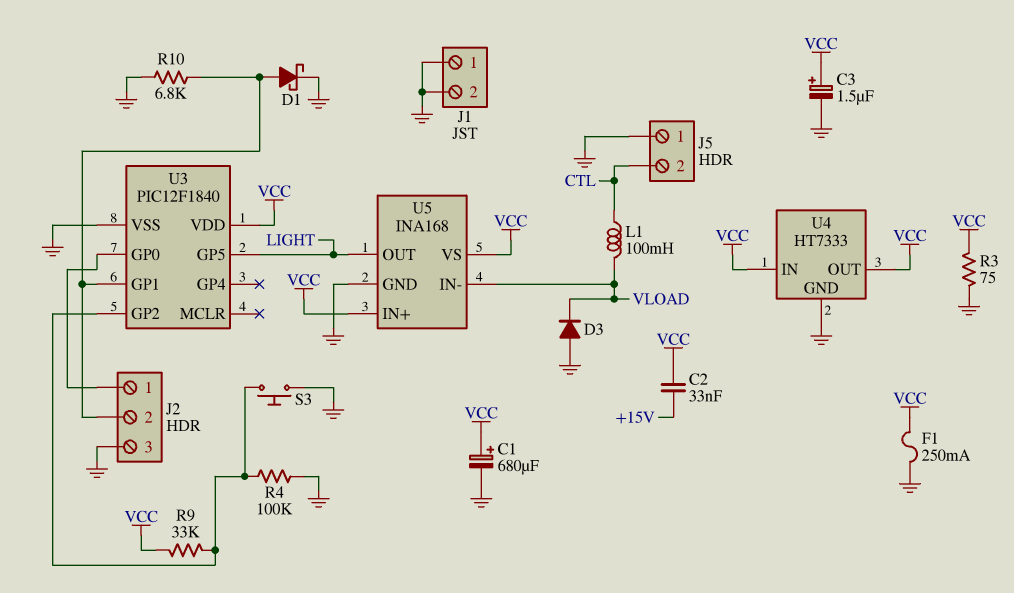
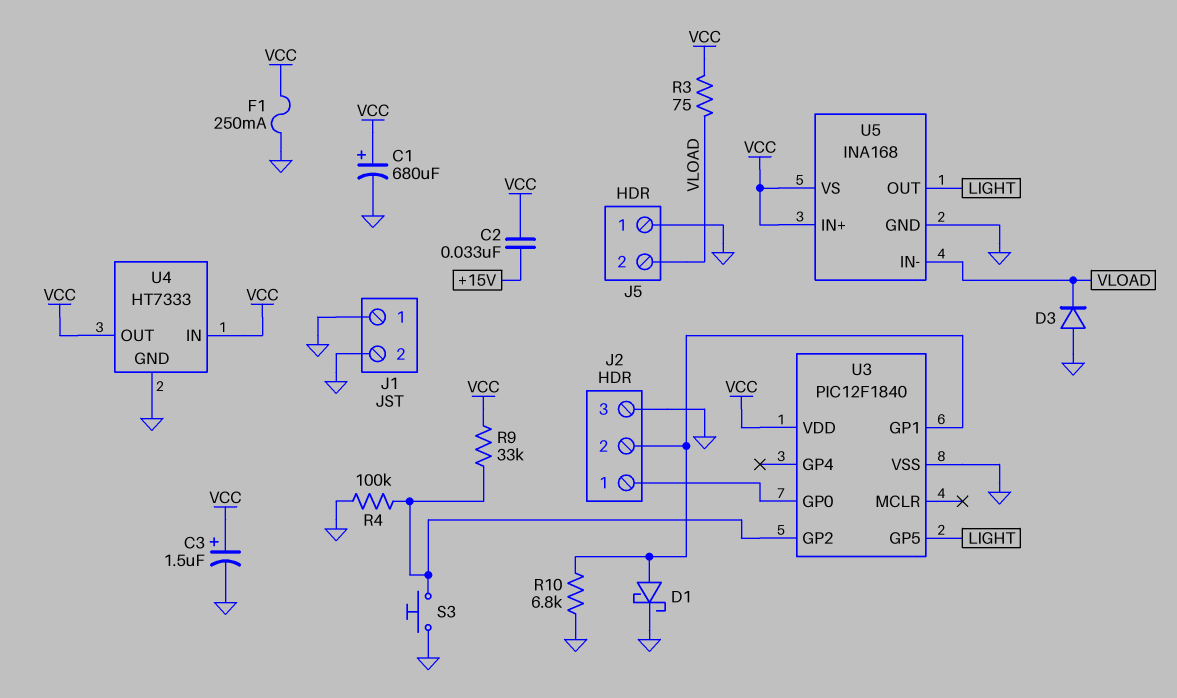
J5 pin 2: CTL -> VLOAD
L1: 100mH (CTL, VLOAD) -> none
R3: 75 (GND, VCC) -> 75 (VCC, VLOAD)

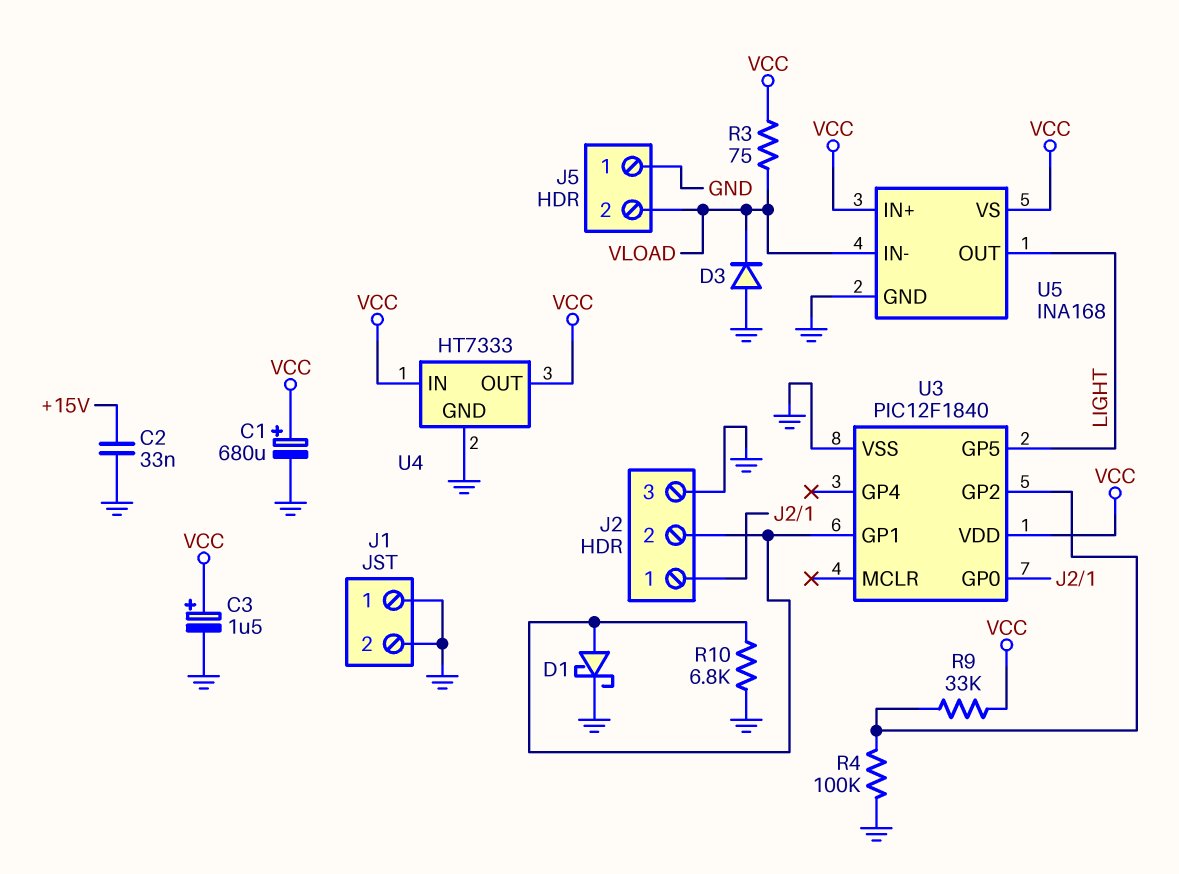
C2: 33nF (+15V, VCC) -> 33nF (+15V, GND)
F1: 250mA (GND, VCC) -> none
S3: button (GND, U3/GP2) -> none

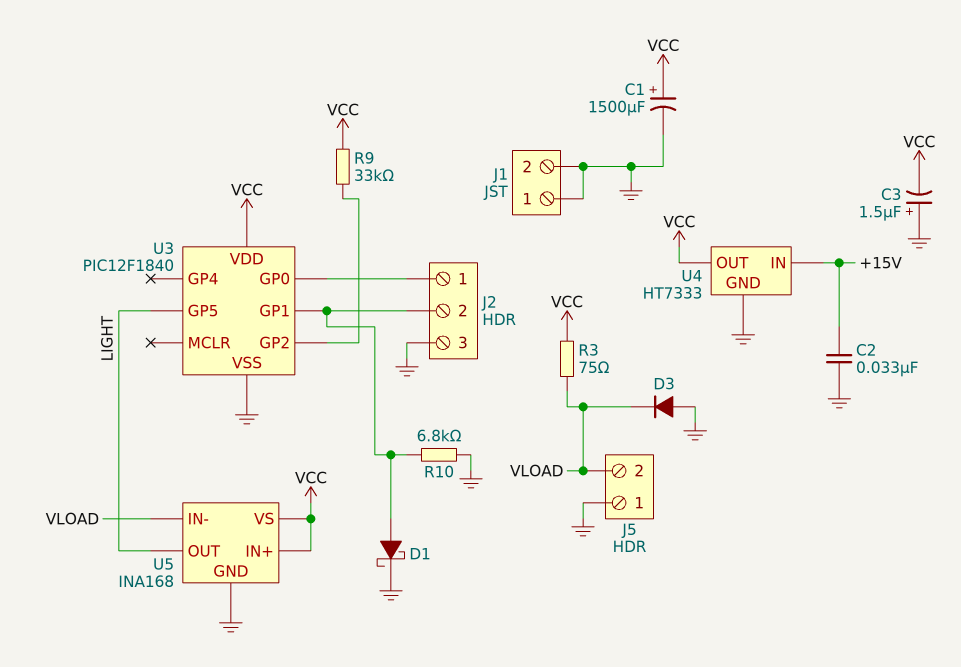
C1: 680uF (plus VCC, minus GND) -> 1500uF (plus VCC, minus GND)
C3: 1.5uF (plus VCC, minus GND) -> 1.5uF (plus GND, minus VCC)
R4: 100k (GND, U3/GP2) -> none
U4 pin IN: VCC -> +15V

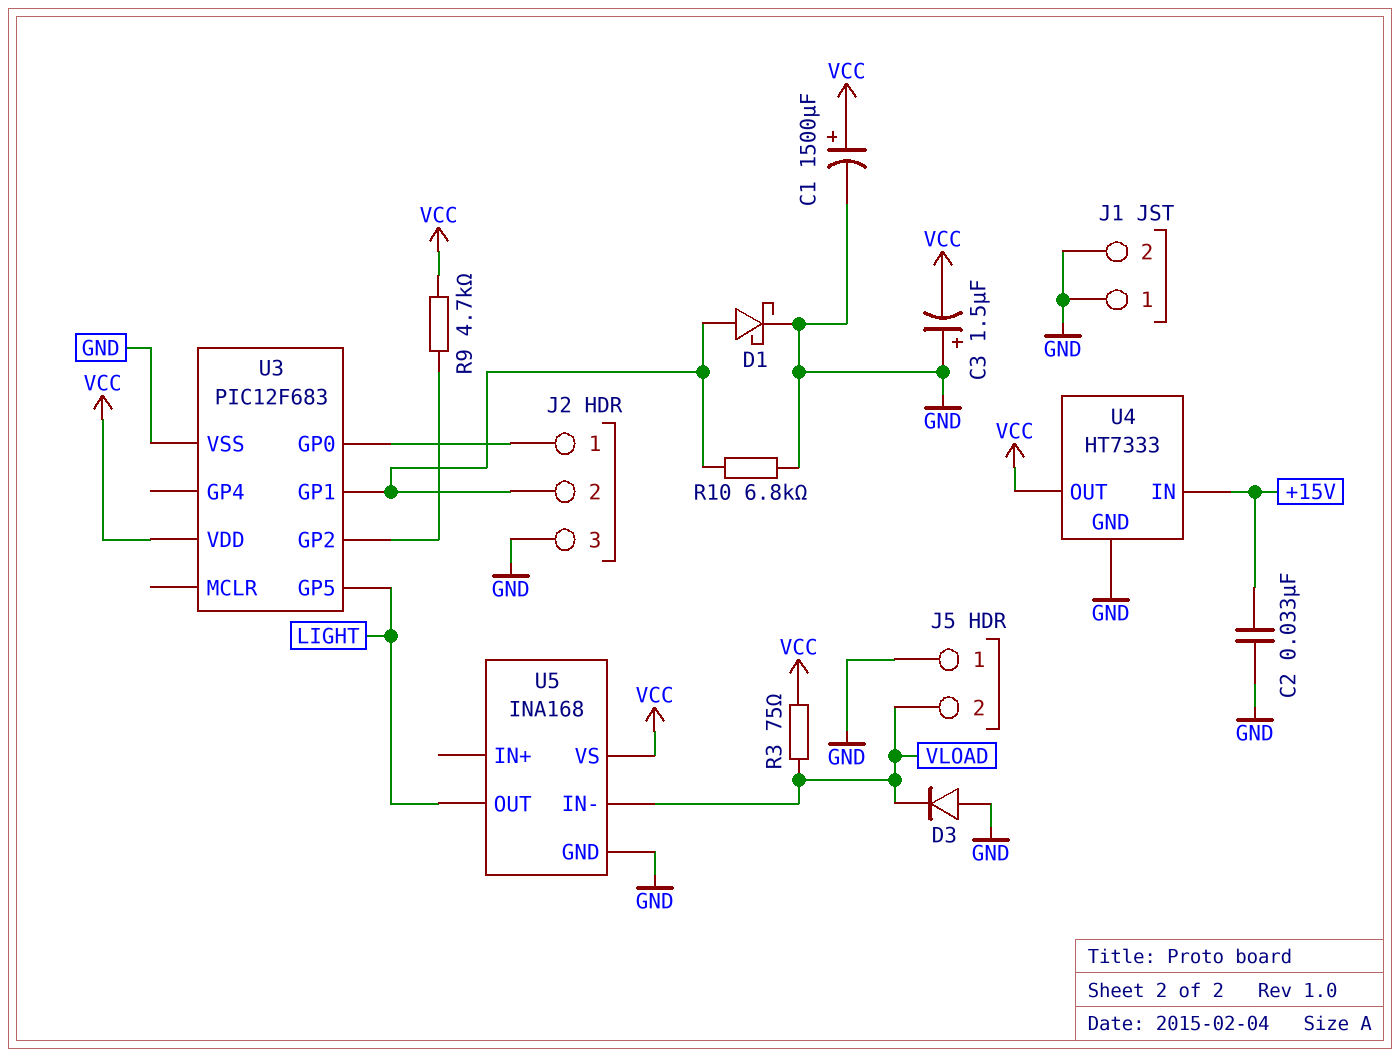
R9: 33k (U3/GP2, VCC) -> 4.7k (U3/GP2, VCC)
U3: PIC12F1840 -> PIC12F683
U5 pin IN+: VCC -> none

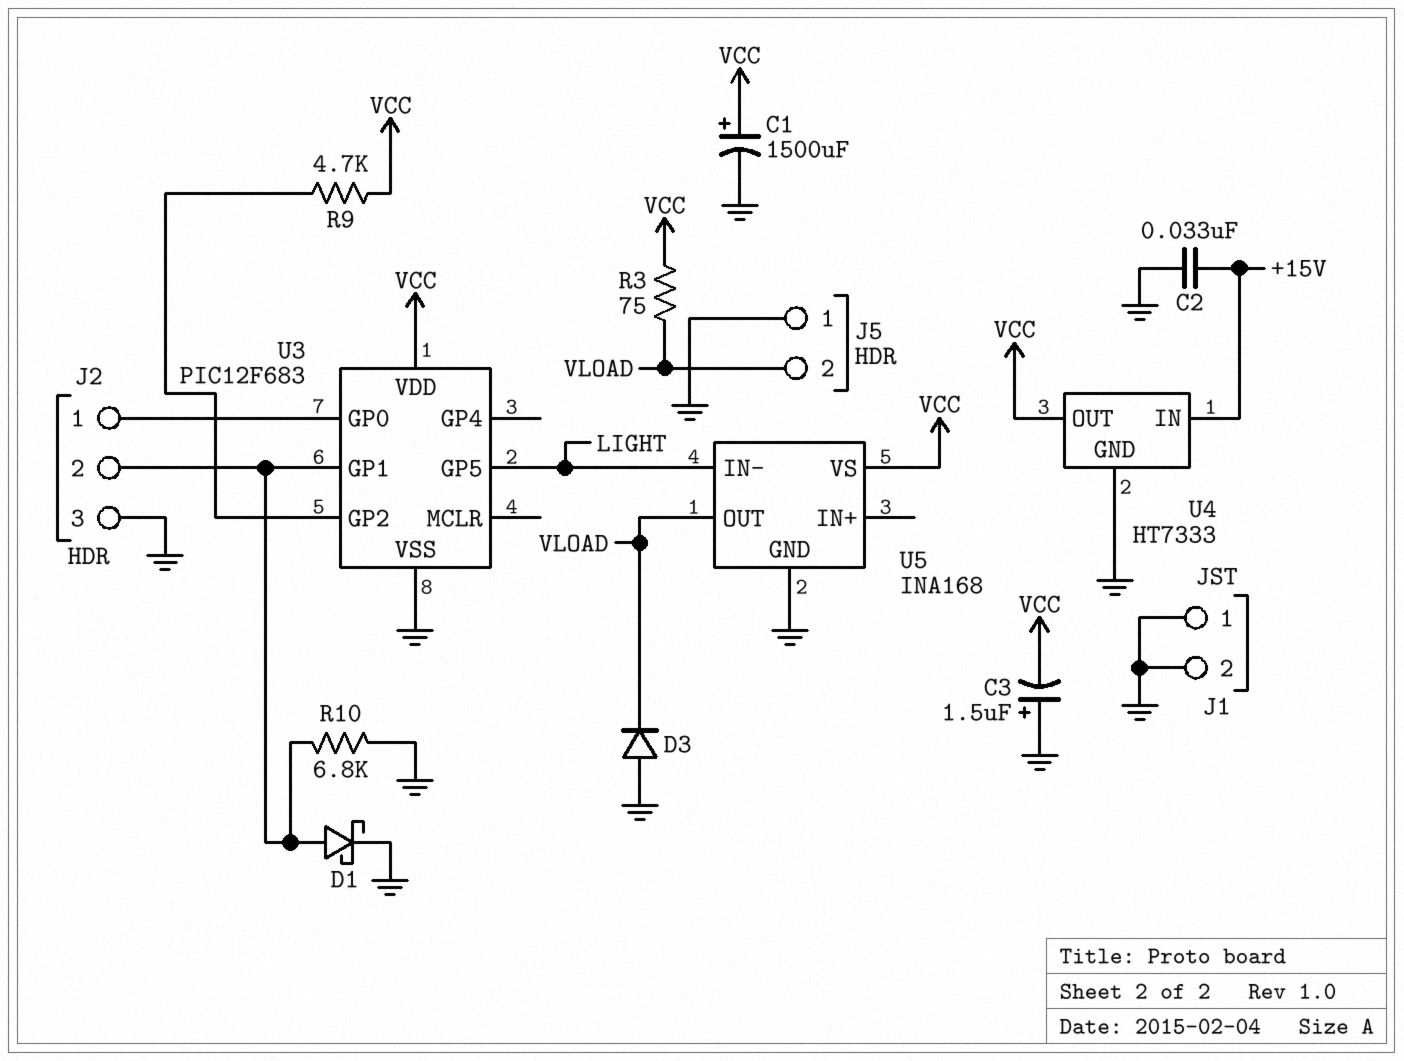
U5 pin IN-: VLOAD -> LIGHT
U5 pin OUT: LIGHT -> VLOAD

